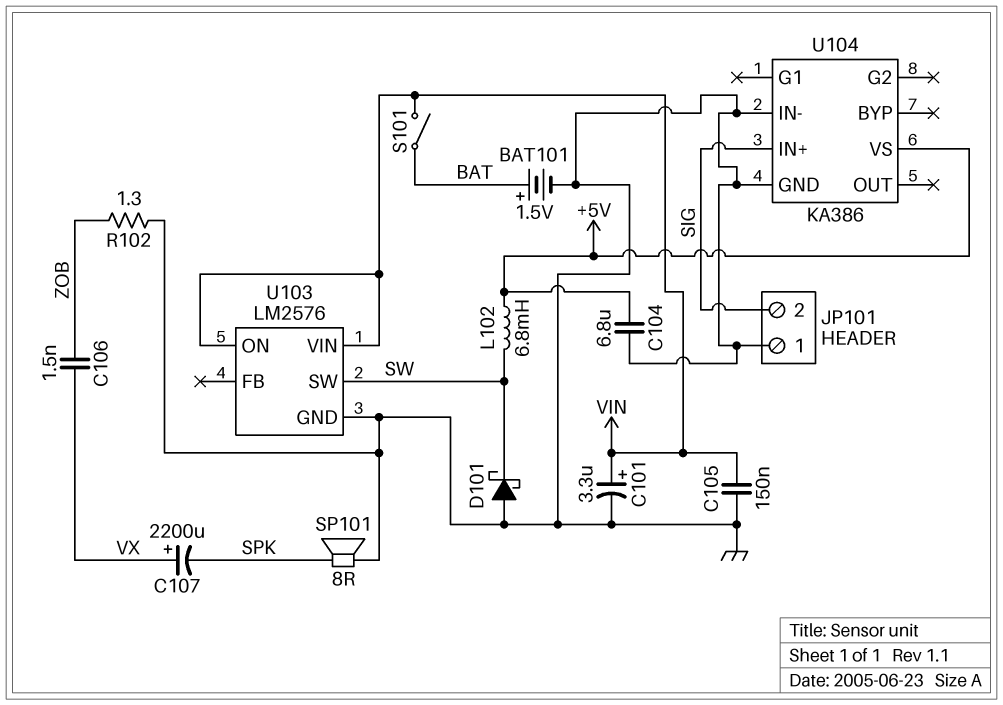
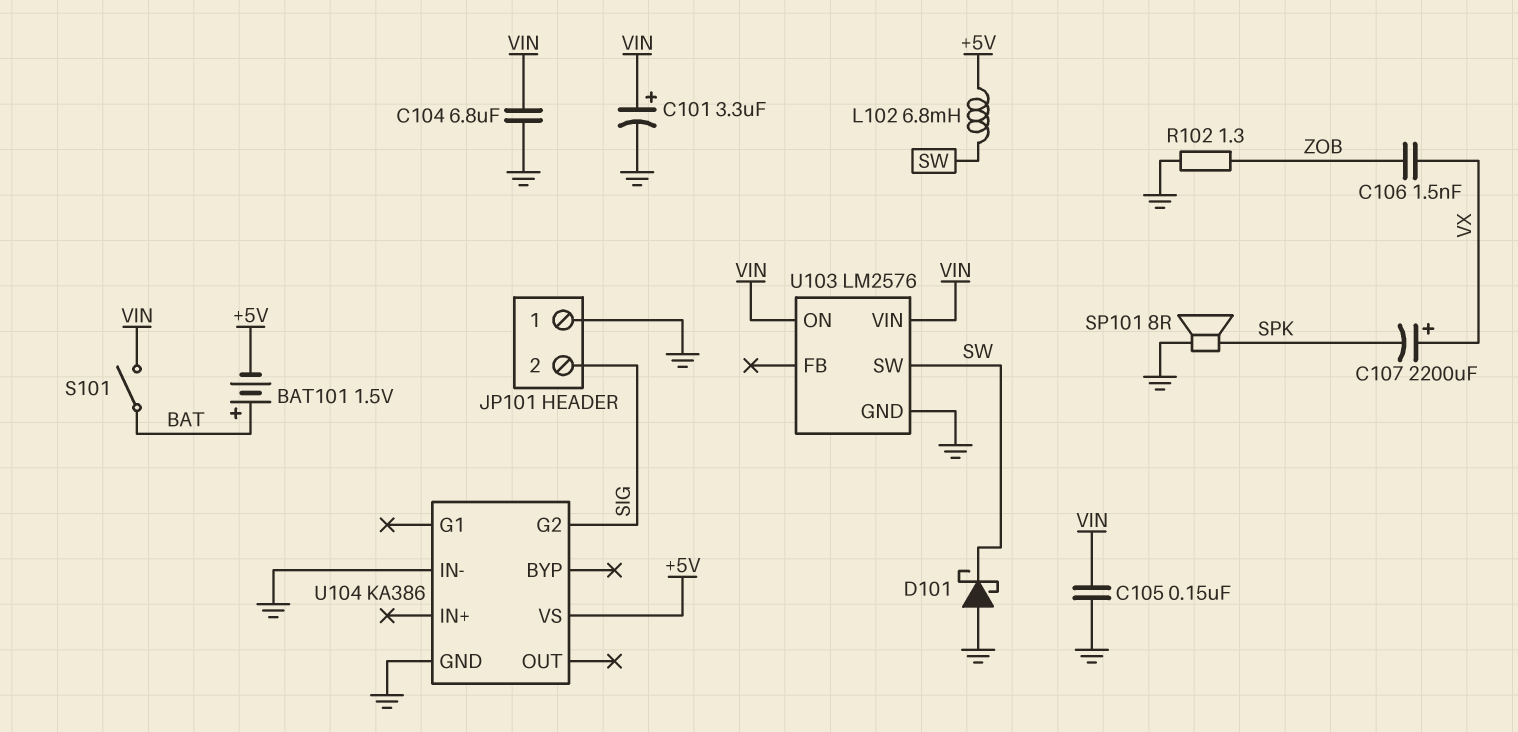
BAT101: 1.5V (plus BAT, minus GND) -> 1.5V (plus BAT, minus +5V)
C104: 6.8uF (+5V, GND) -> 6.8uF (GND, VIN)
U104 pin G2: none -> SIG
U104 pin IN+: SIG -> none

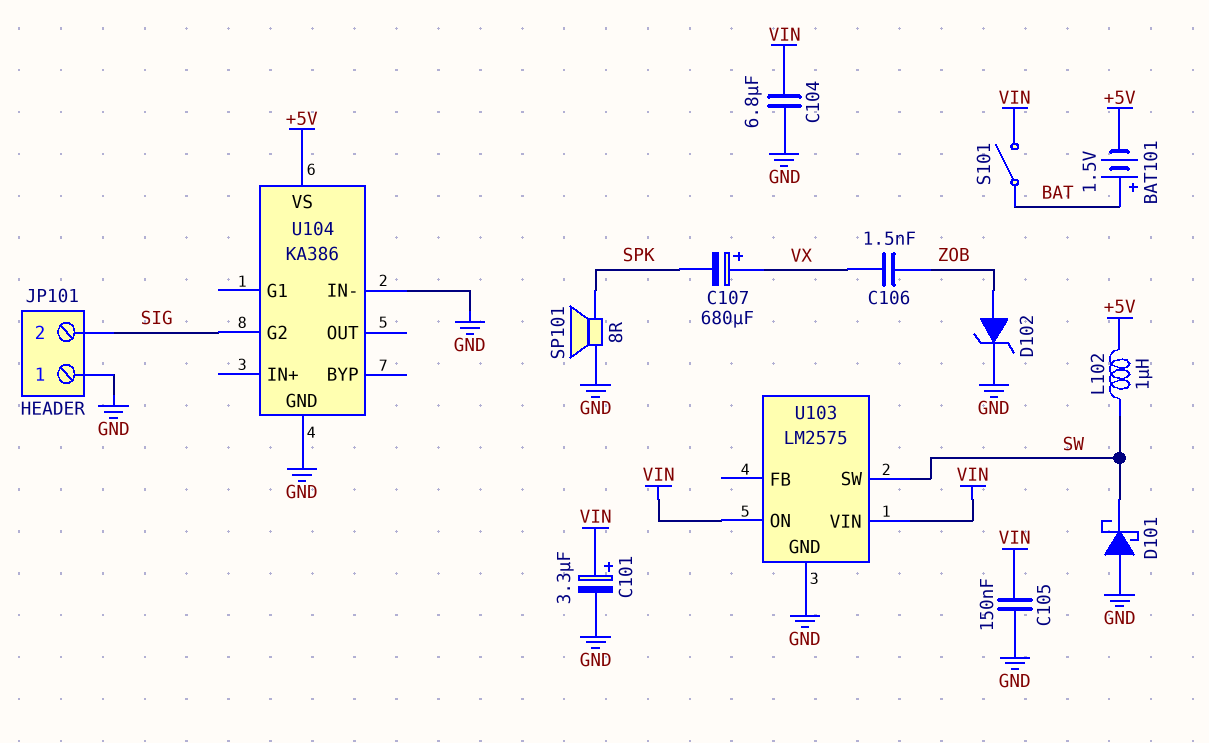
C107: 2200uF (plus VX, minus SPK) -> 680uF (plus VX, minus SPK)
D102: none -> zener (A ZOB, K GND)
L102: 6.8mH (+5V, SW) -> 1uH (+5V, SW)
R102: 1.3 (GND, ZOB) -> none
U103: LM2576 -> LM2575

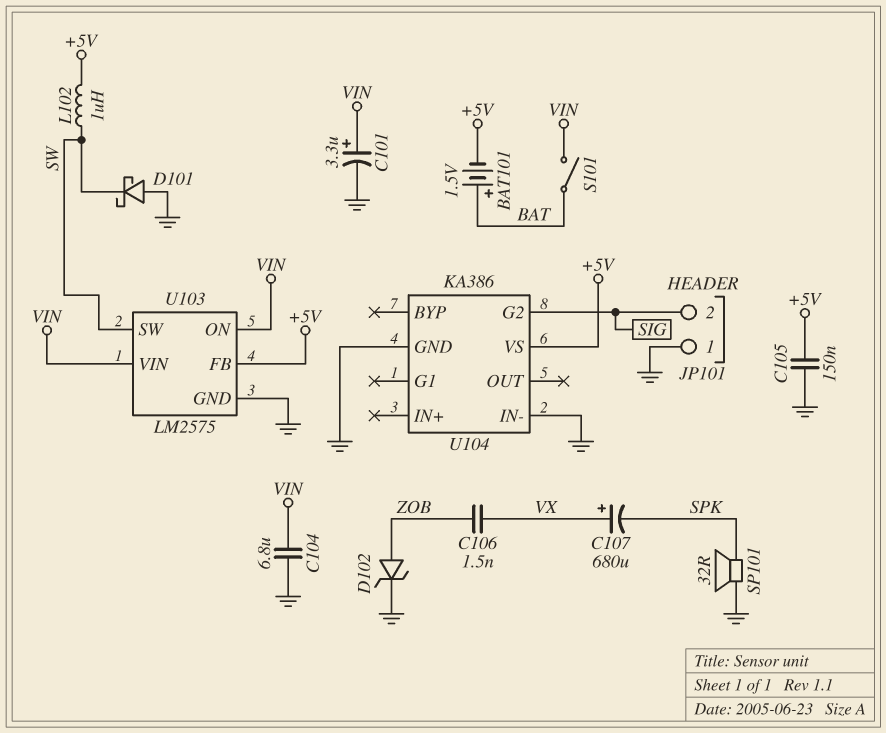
C105: 150nF (GND, VIN) -> 150nF (+5V, GND)
SP101: speaker 8R (GND, SPK) -> speaker 32R (GND, SPK)
U103 pin FB: none -> +5V

